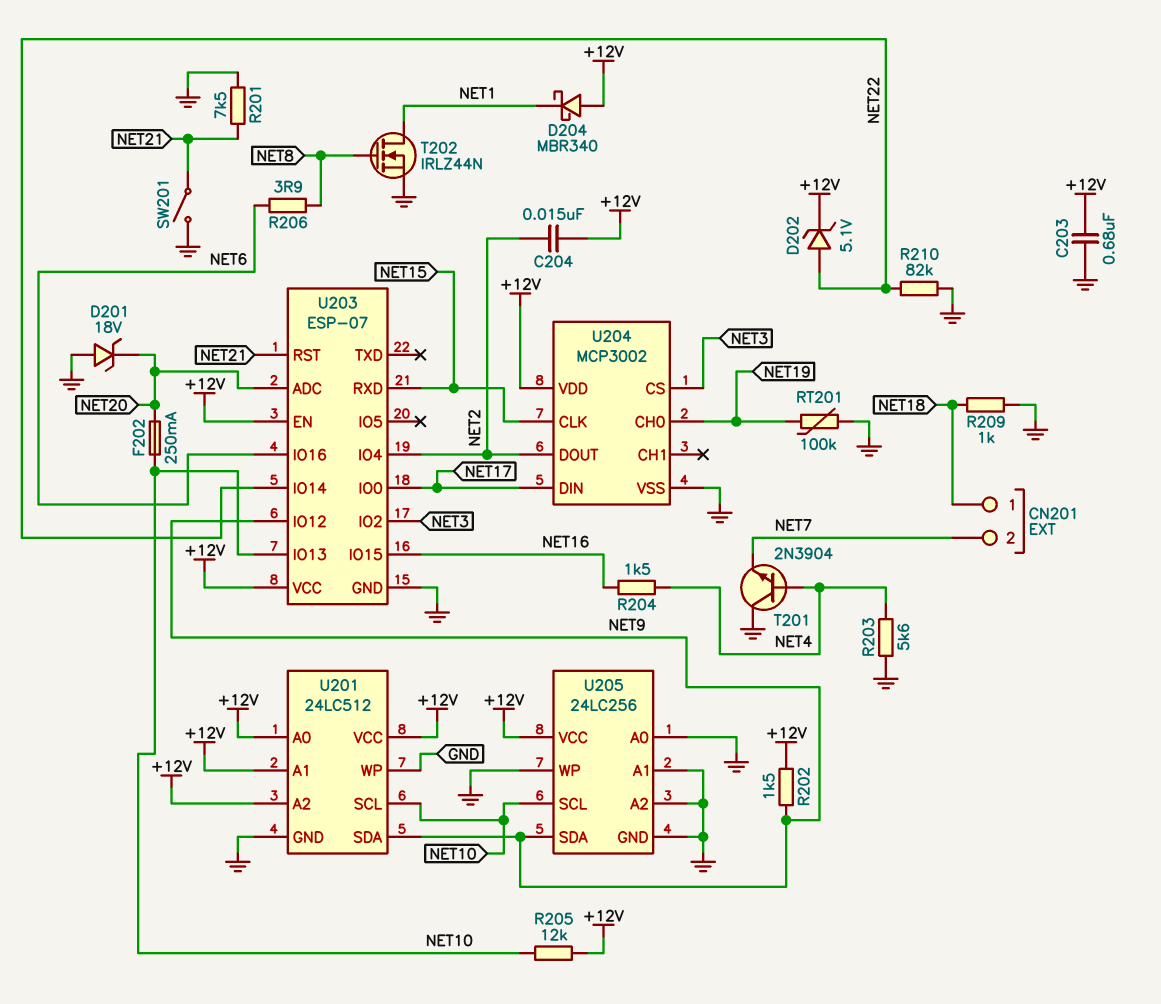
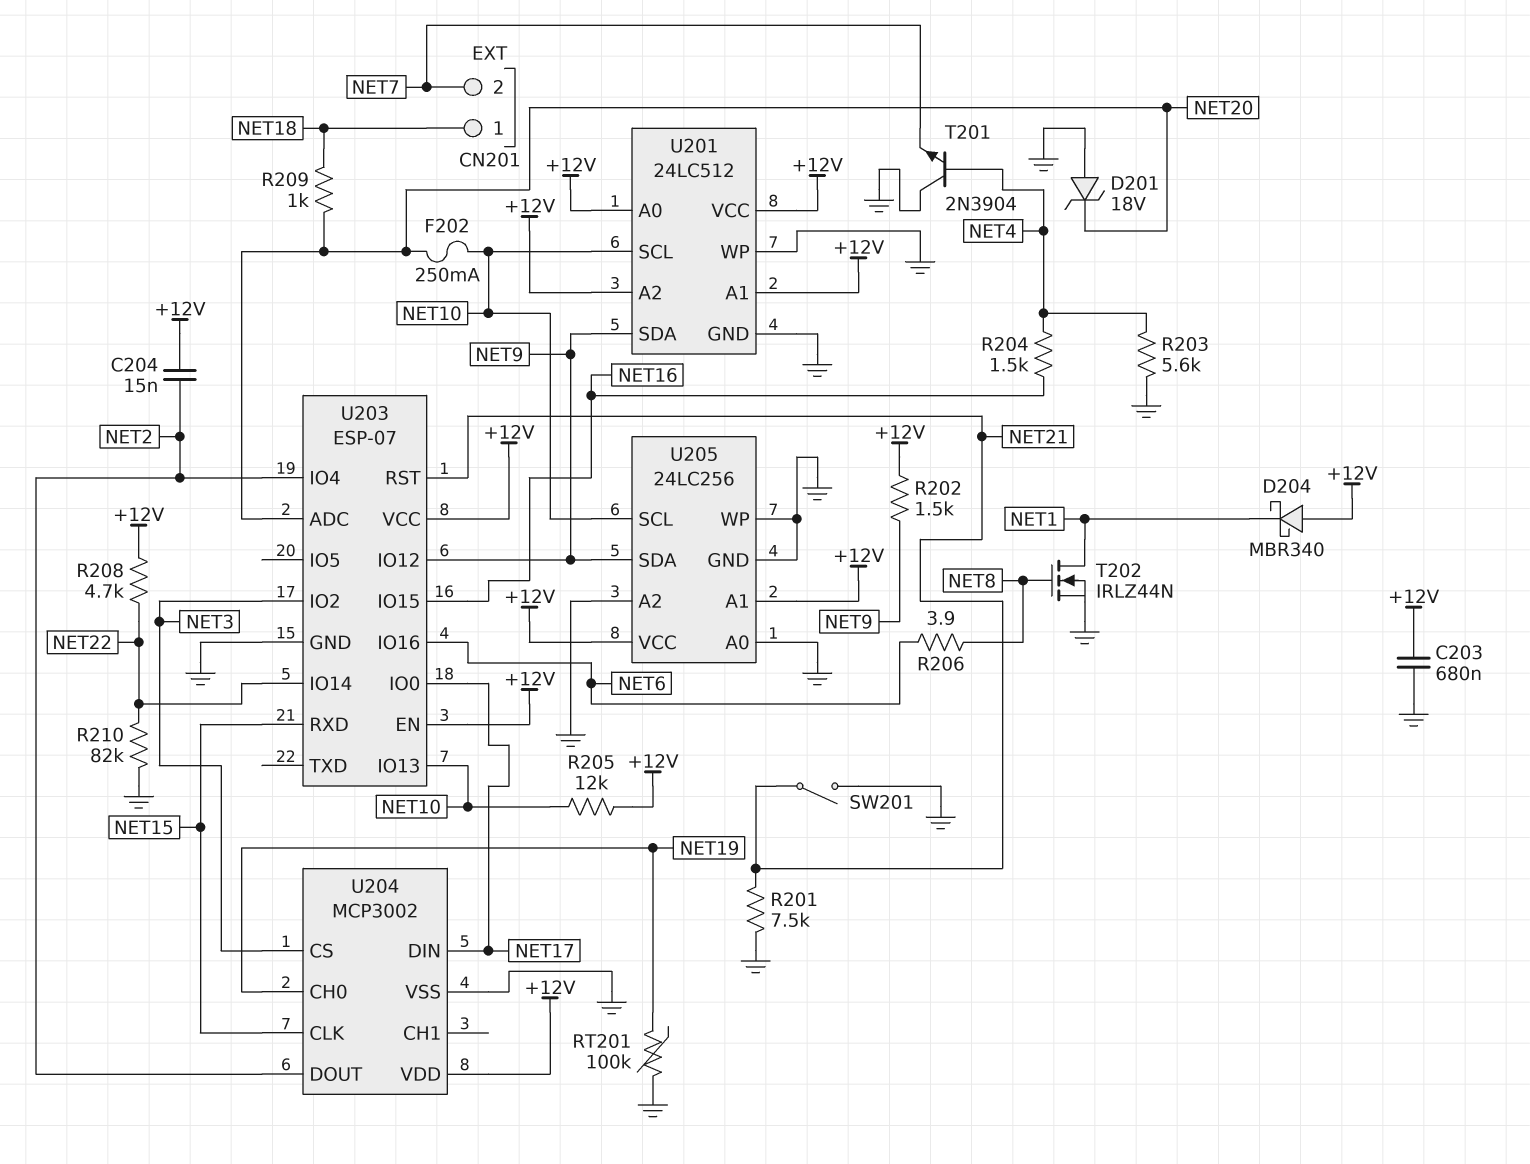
D202: zener 5.1V (A NET22, K +12V) -> none
R208: none -> 4.7k (+12V, NET22)
R209: 1k (GND, NET18) -> 1k (NET18, NET20)
U205 pin A1: GND -> +12V

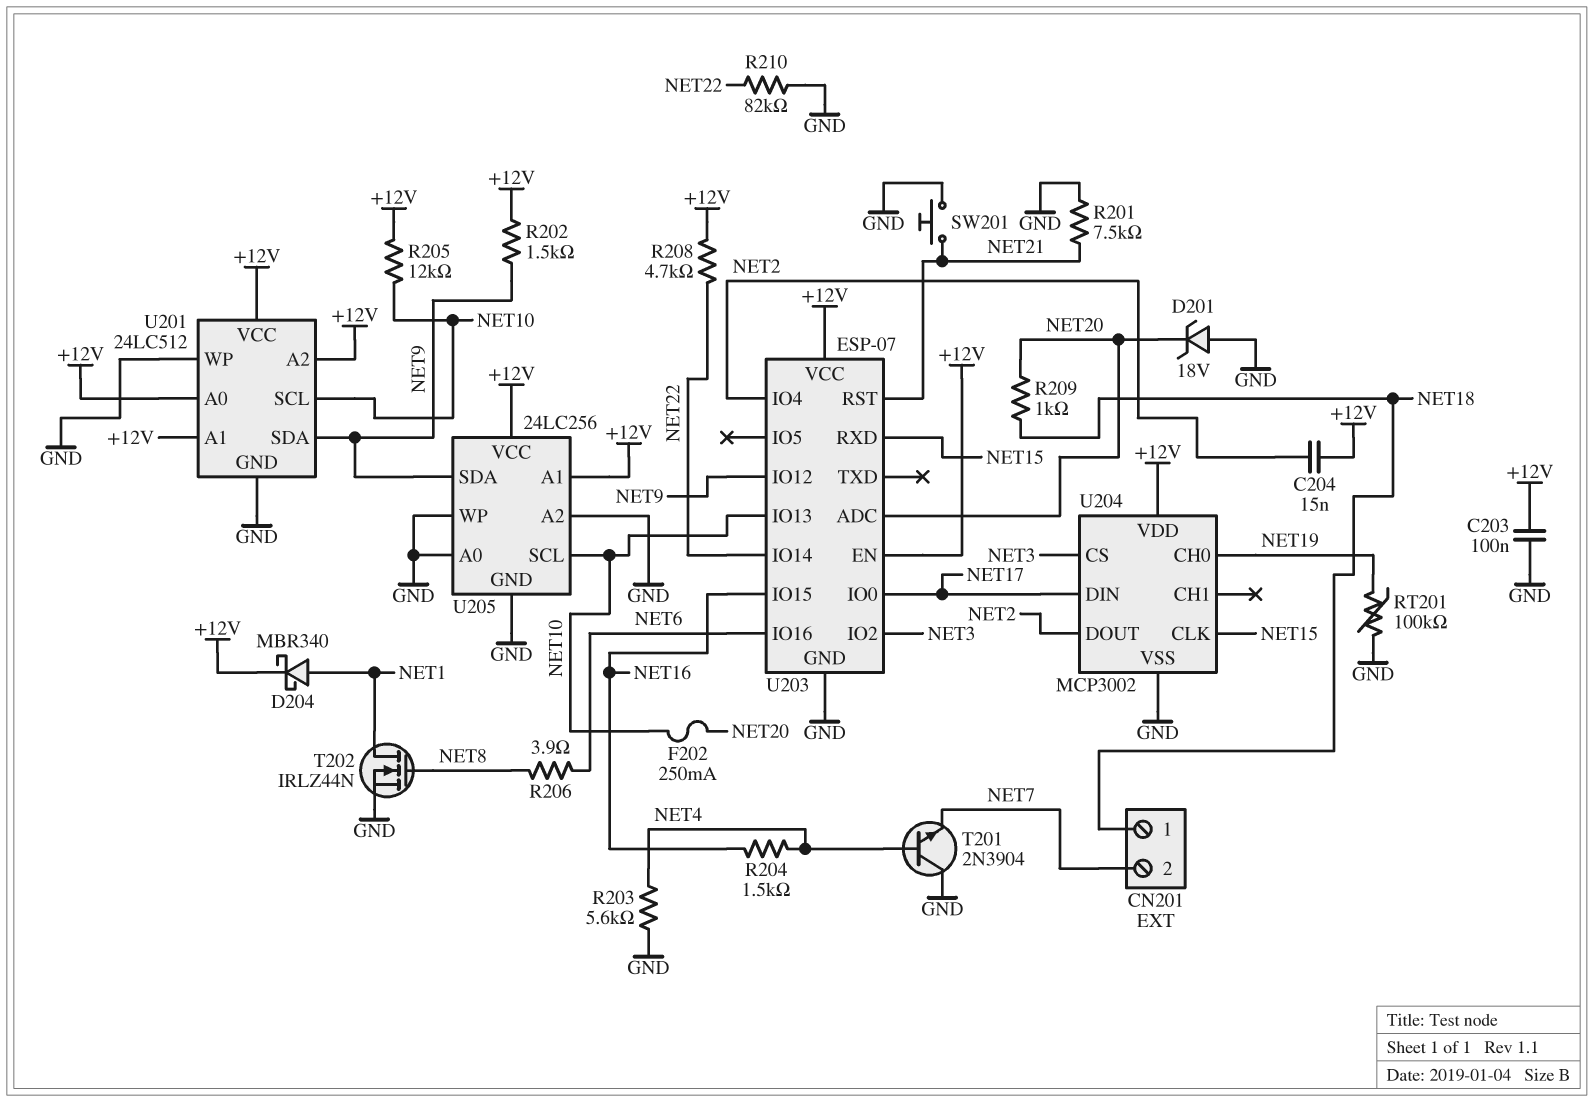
C203: 680nF (+12V, GND) -> 100nF (+12V, GND)
D204: schottky MBR340 (A +12V, K NET1) -> schottky MBR340 (A NET1, K +12V)
SW201: switch (GND, NET21) -> button (GND, NET21)

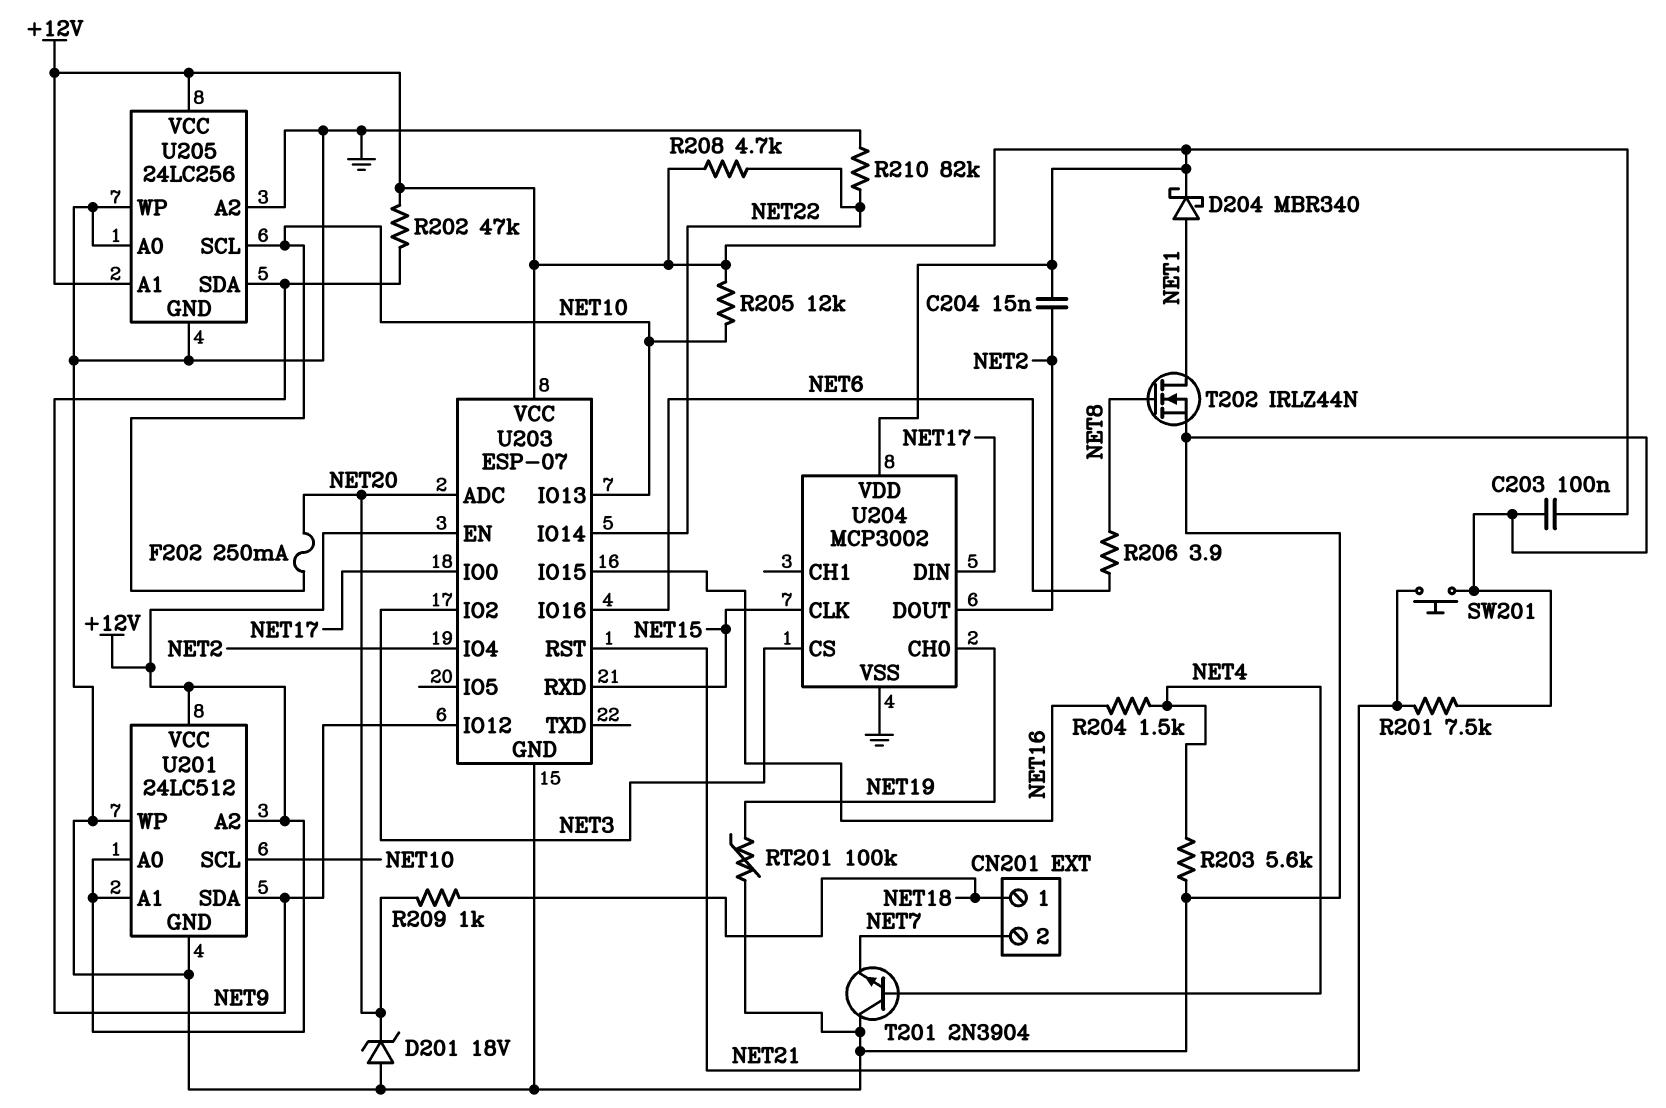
R202: 1.5k (+12V, NET9) -> 47k (+12V, NET9)

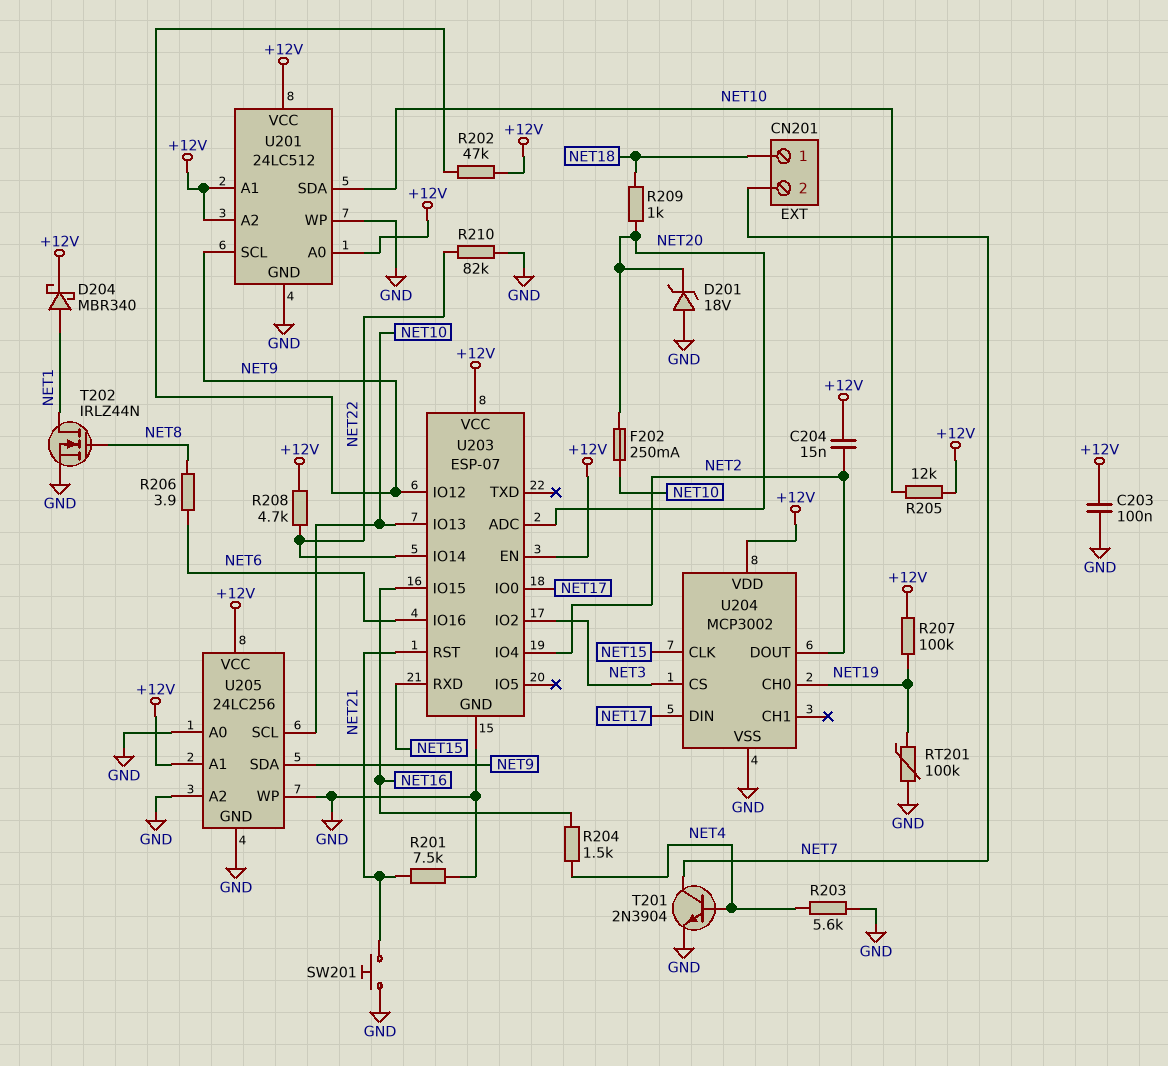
R207: none -> 100k (+12V, NET19)
T201: NPN 2N3904 (B NET4, C GND, E NET7) -> NPN 2N3904 (B NET4, C NET7, E GND)
U201 pin SCL: NET10 -> NET9
U201 pin SDA: NET9 -> NET10

